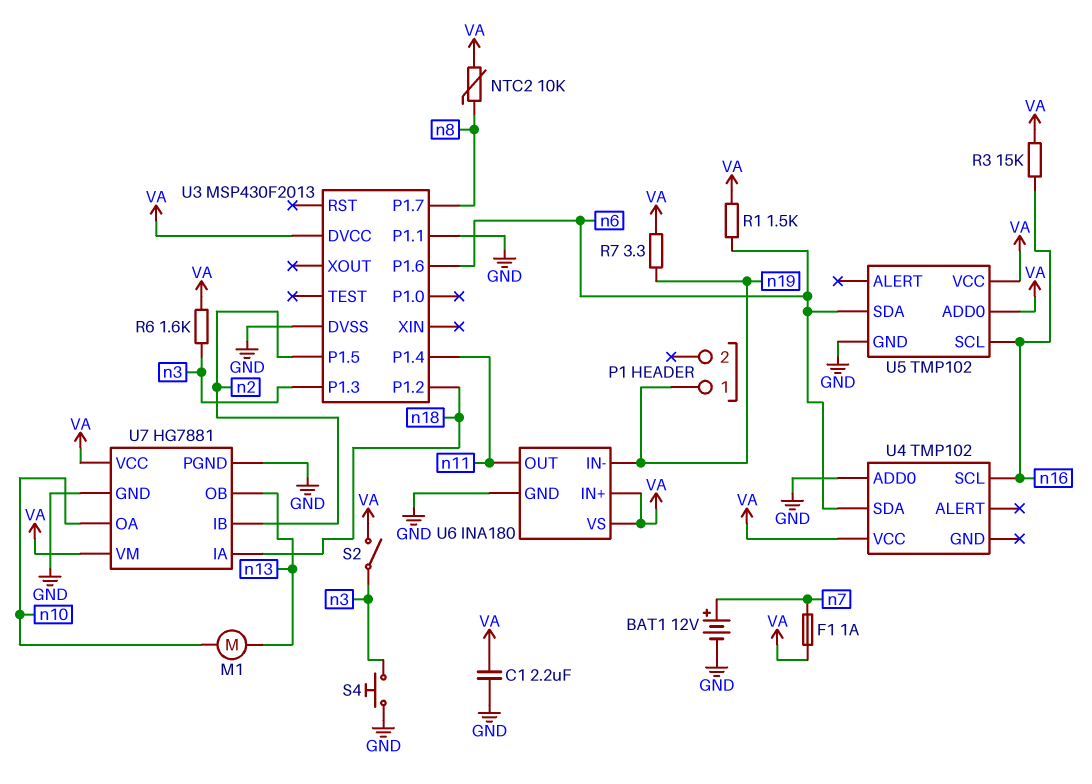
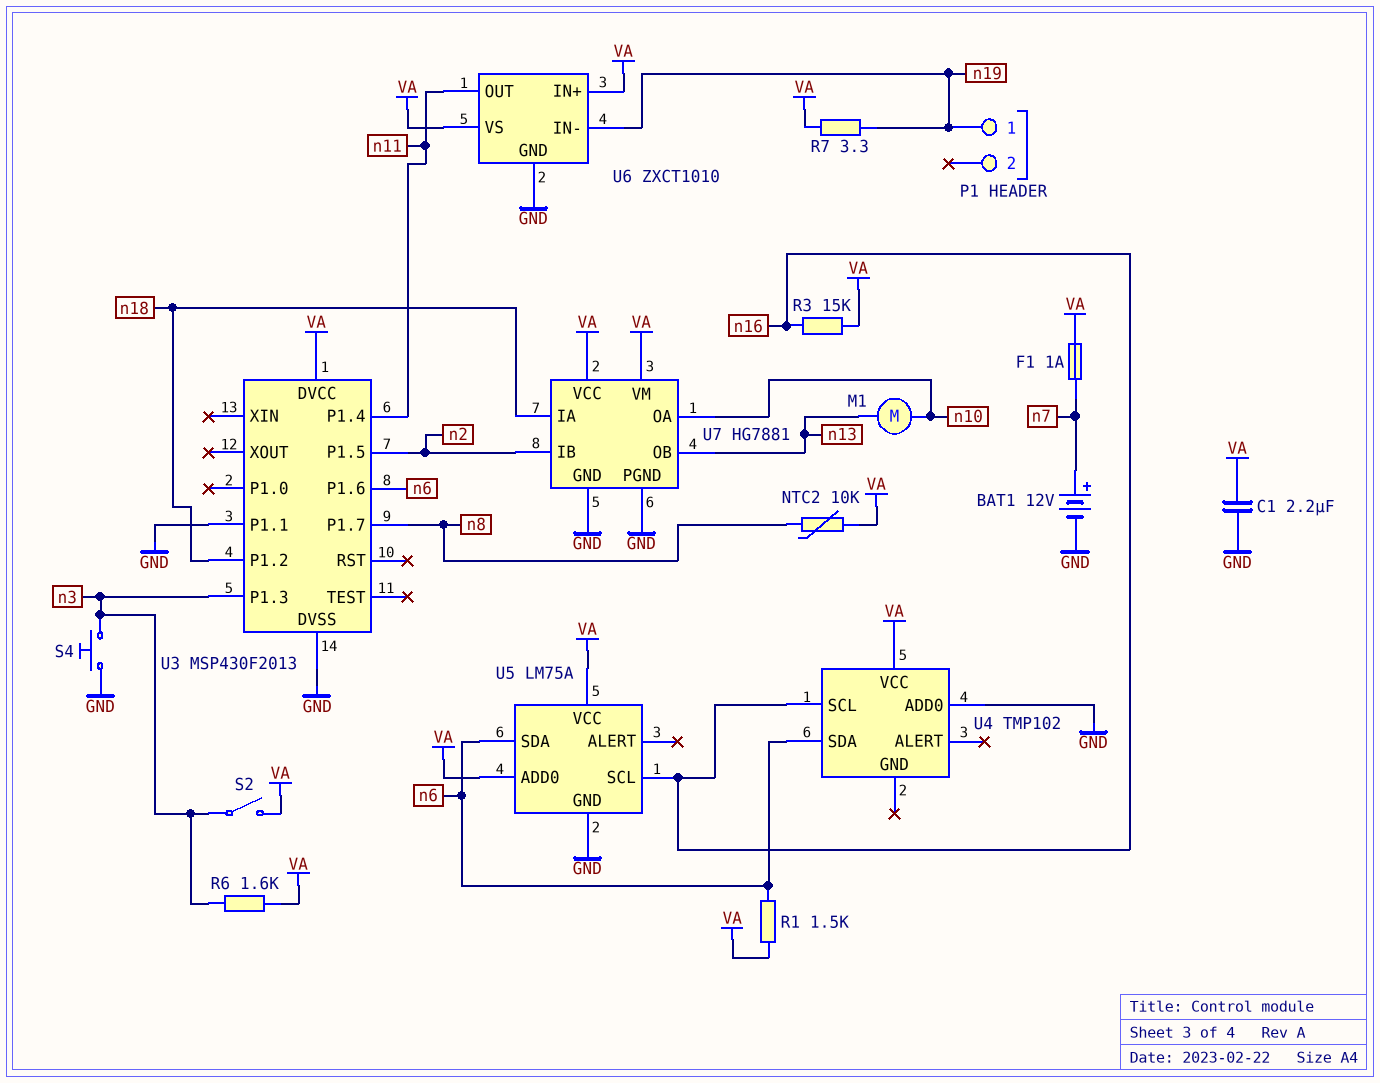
U5: TMP102 -> LM75A
U6: INA180 -> ZXCT1010

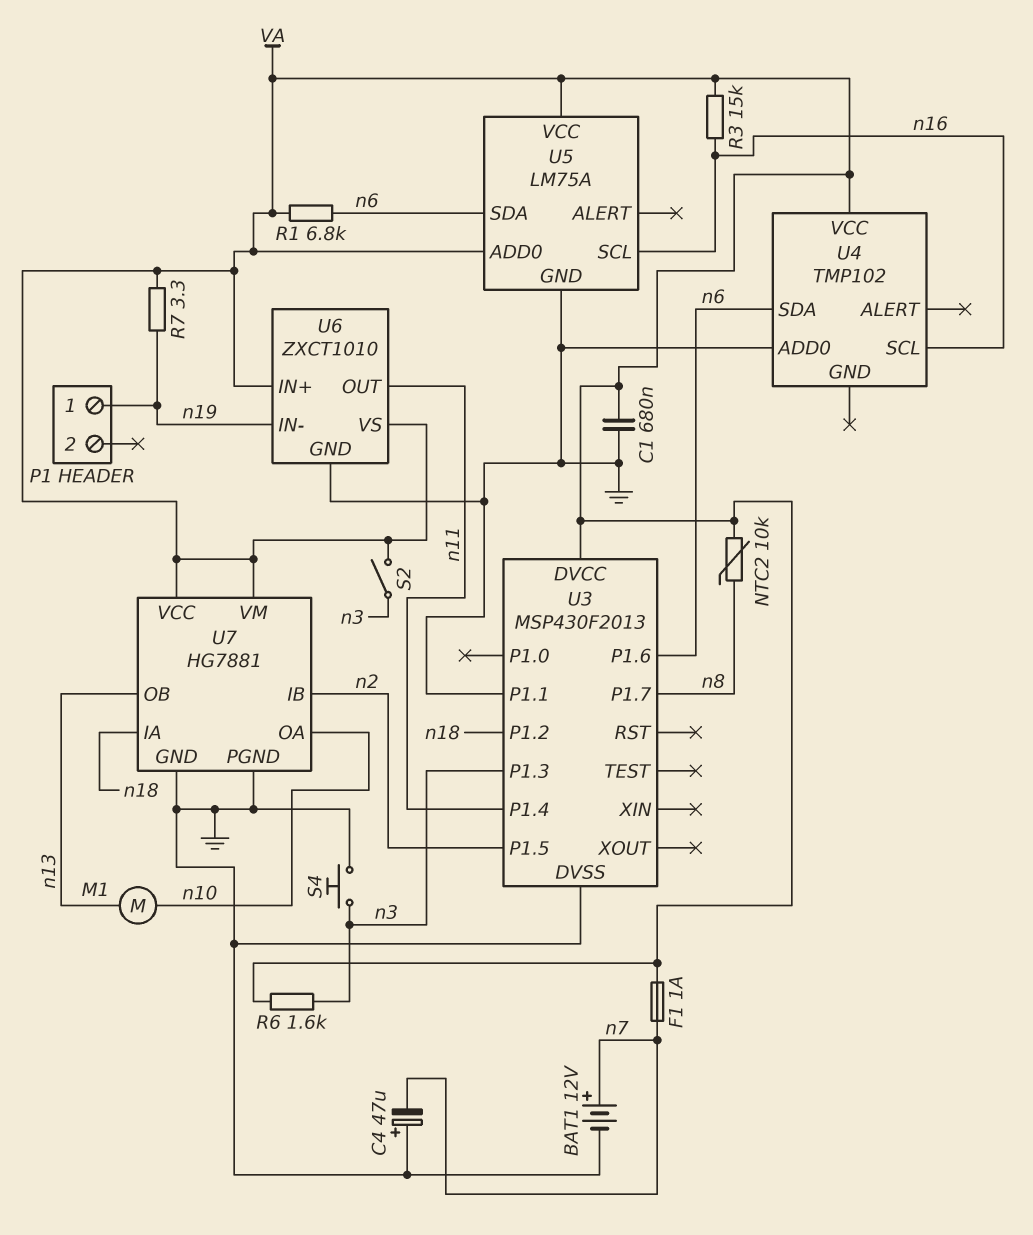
C1: 2.2uF (GND, VA) -> 680nF (GND, VA)
C4: none -> 47uF (plus GND, minus n7)
R1: 1.5k (VA, n6) -> 6.8k (VA, n6)

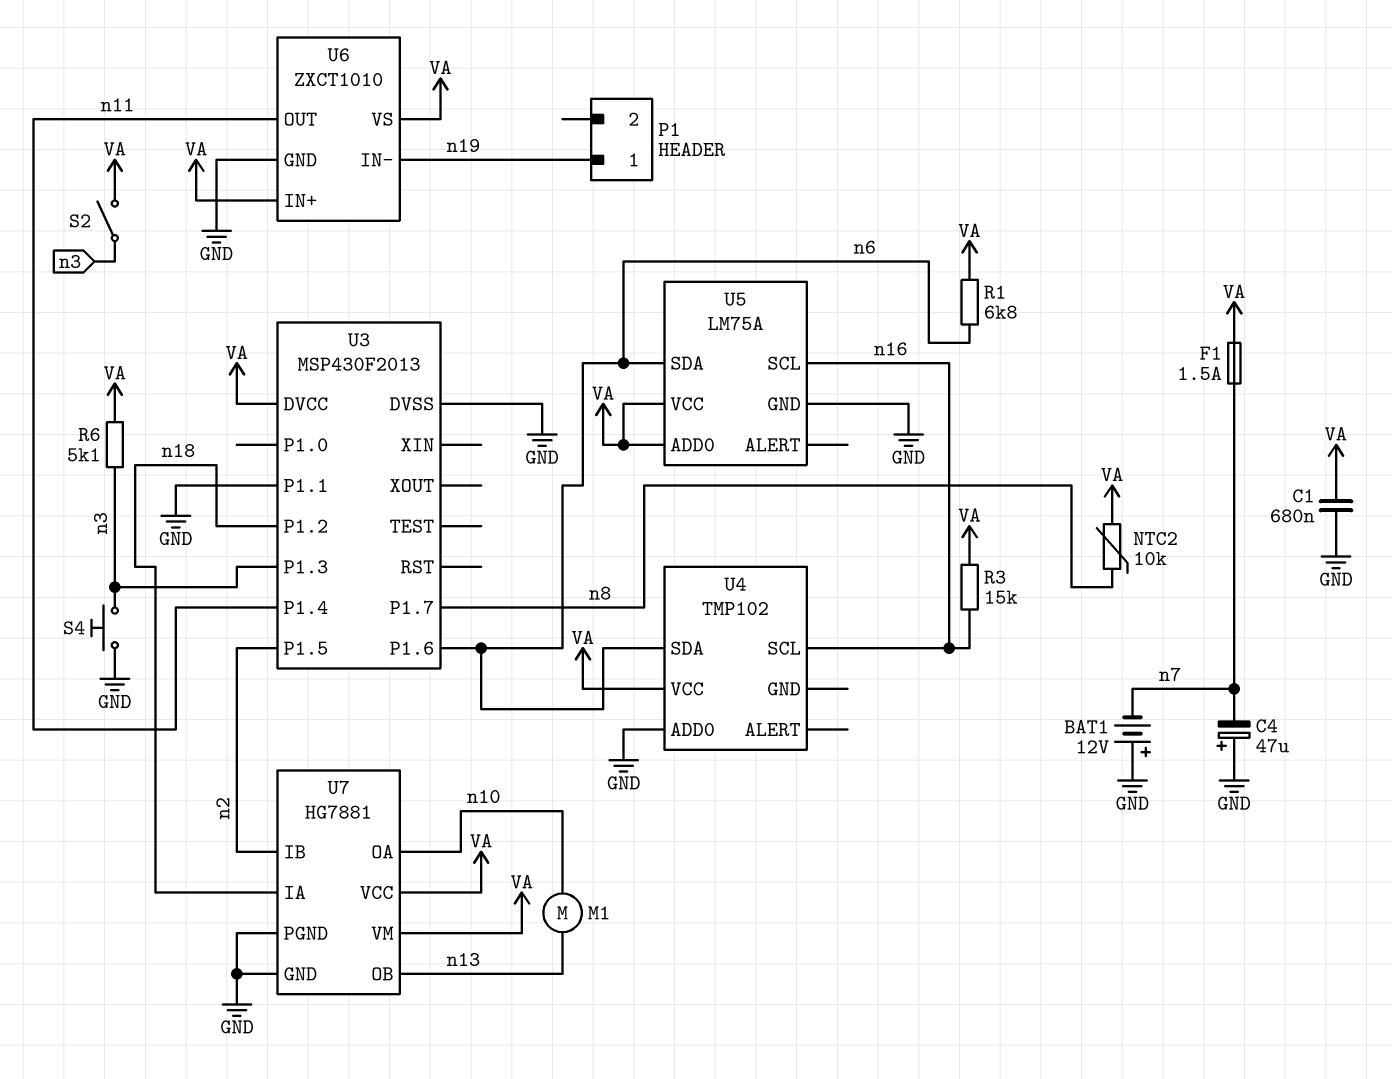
BAT1: 12V (plus n7, minus GND) -> 12V (plus GND, minus n7)
F1: 1A (VA, n7) -> 1.5A (VA, n7)
R6: 1.6k (VA, n3) -> 5.1k (VA, n3)
R7: 3.3 (VA, n19) -> none

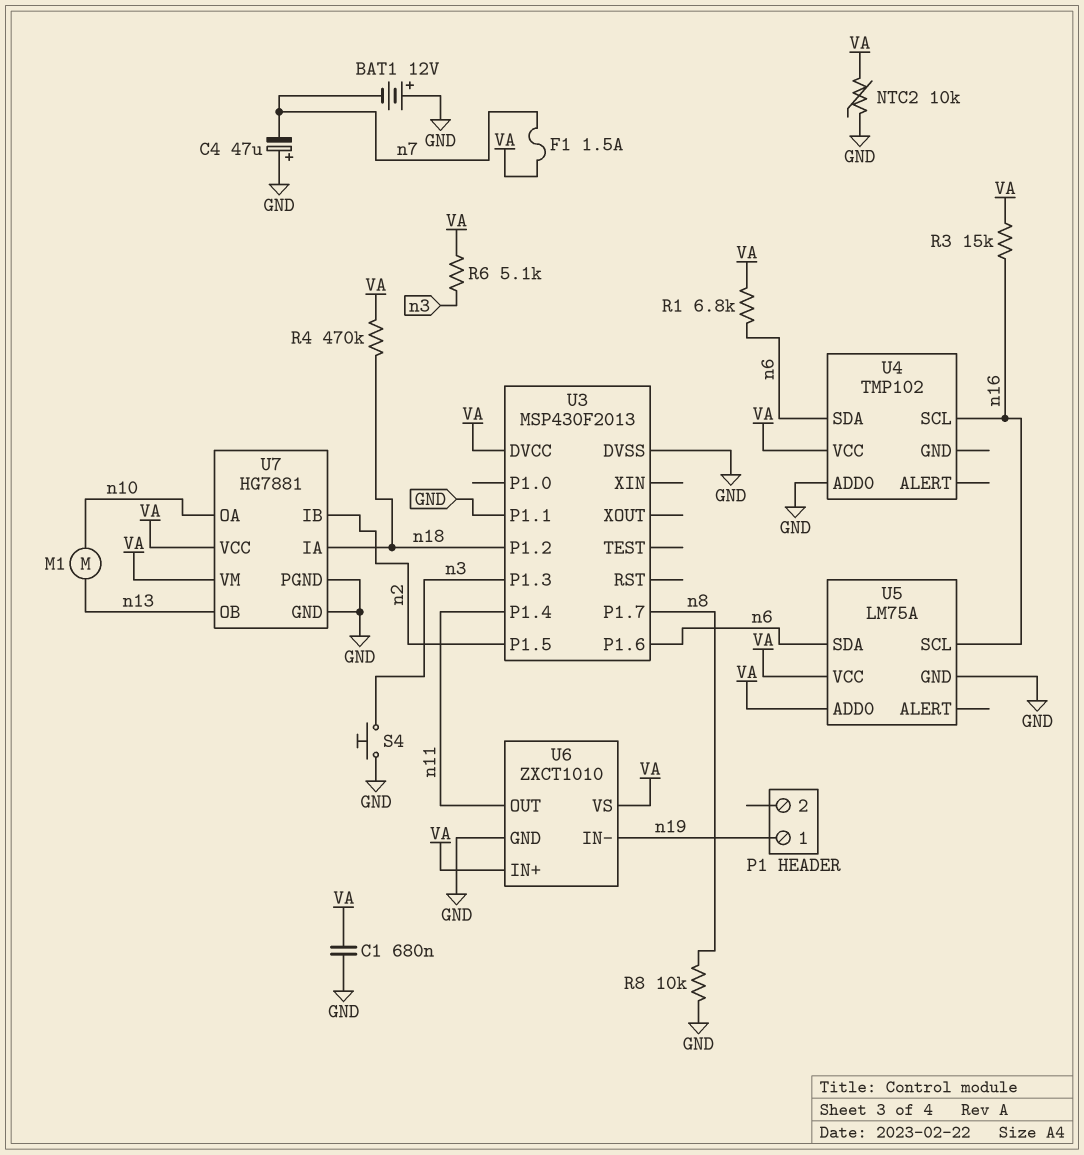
NTC2: 10k (VA, n8) -> 10k (GND, VA)
R4: none -> 470k (VA, n18)
R8: none -> 10k (GND, n8)
S2: switch (VA, n3) -> none

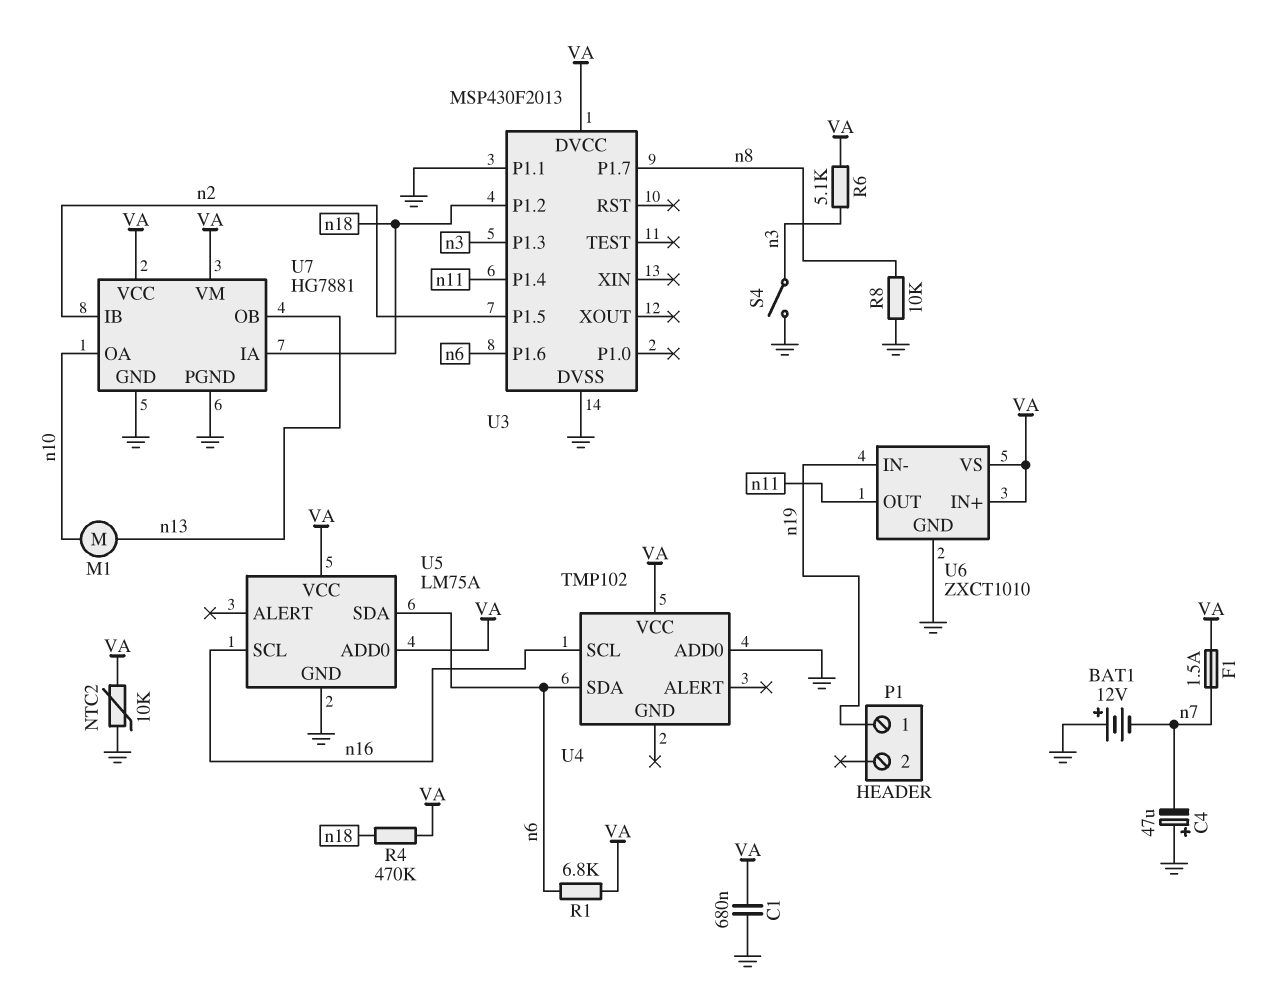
R3: 15k (VA, n16) -> none
S4: button (GND, n3) -> switch (GND, n3)

